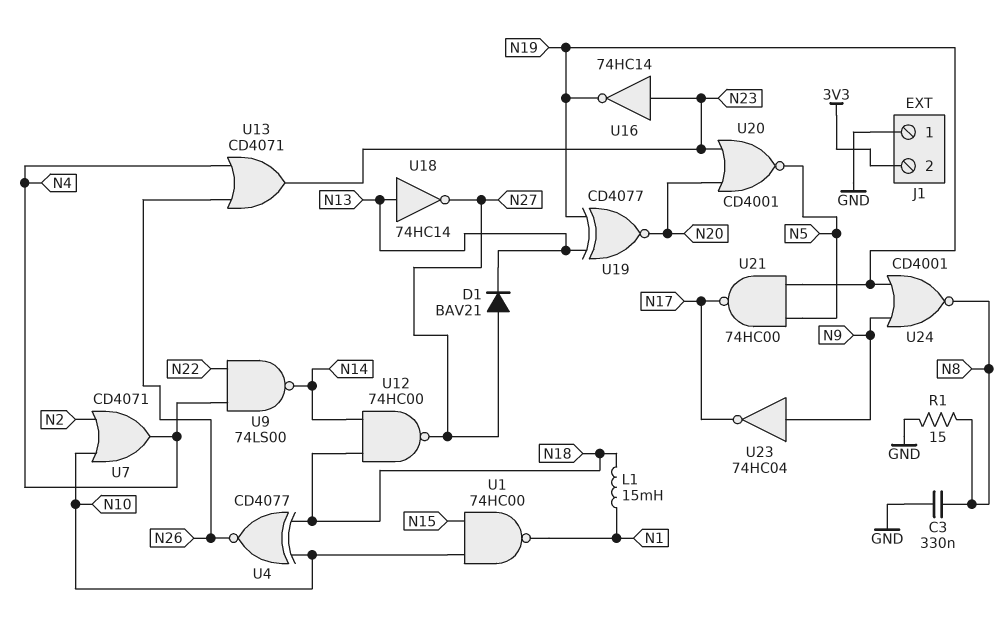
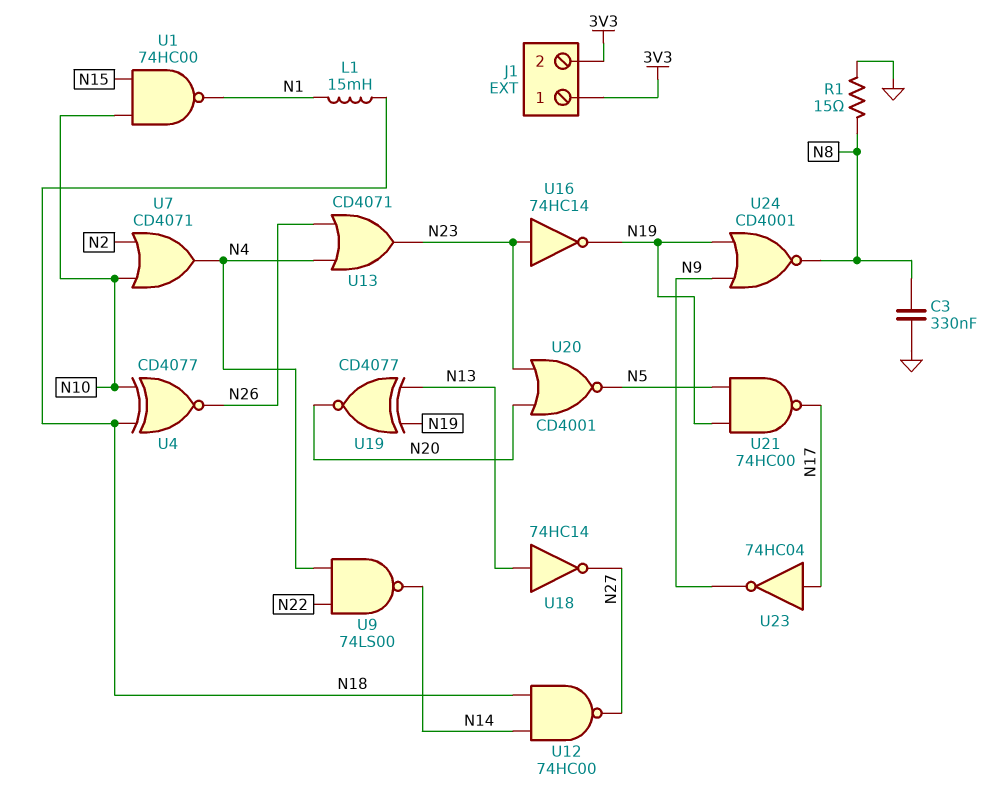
D1: diode BAV21 (A N27, K N13) -> none
J1 pin 1: GND -> 3V3
U23: NOT 74HC04 (in N9, out N17) -> NOT 74HC04 (in N17, out N9)

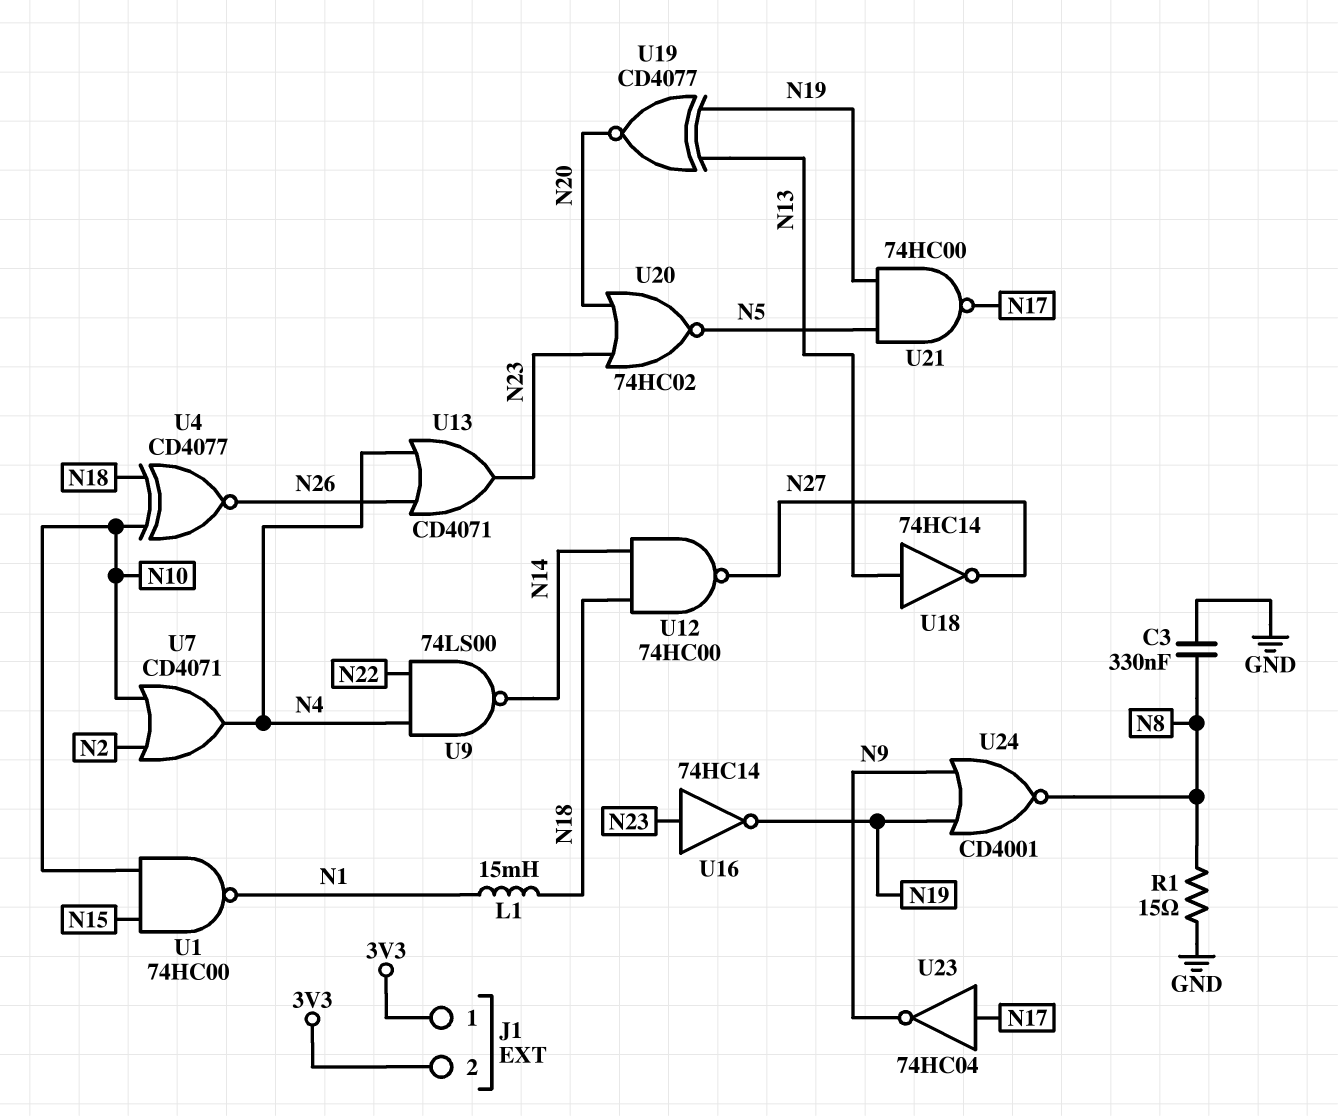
U20: NOR CD4001 (in N20, in N23, out N5) -> NOR 74HC02 (in N20, in N23, out N5)

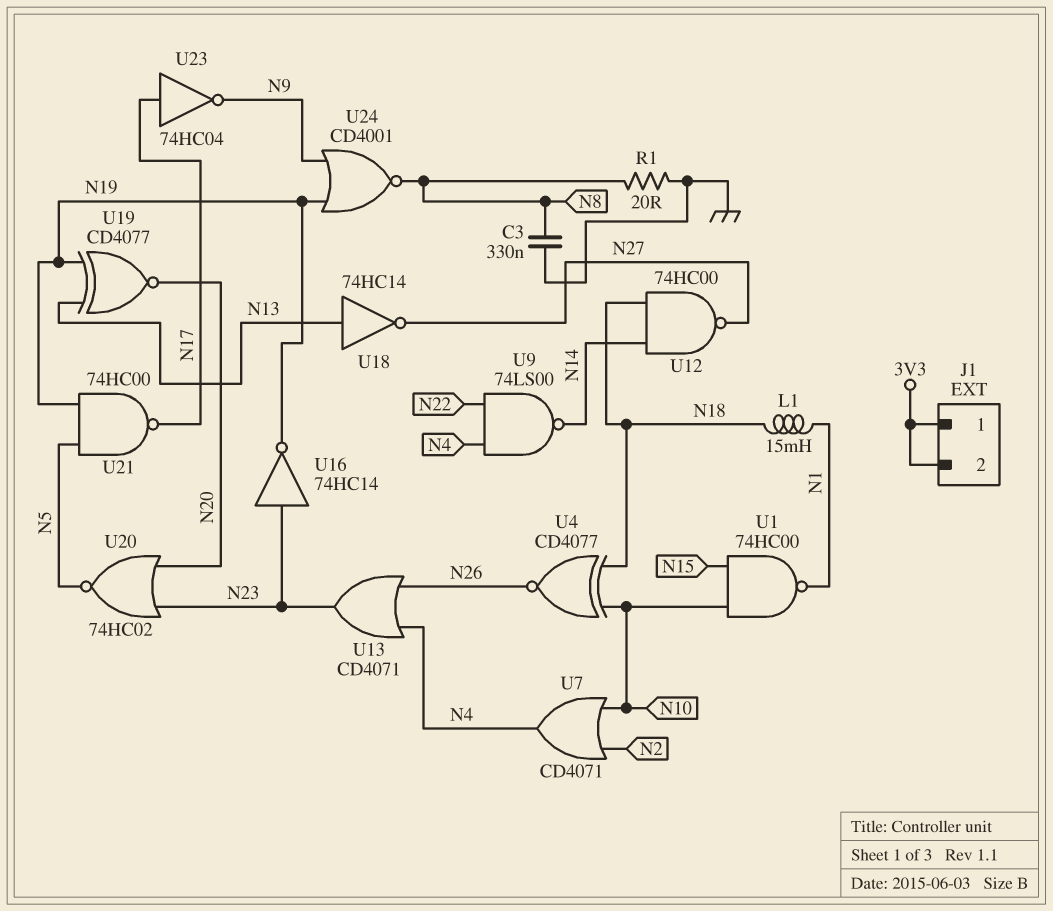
R1: 15 (GND, N8) -> 20 (GND, N8)

